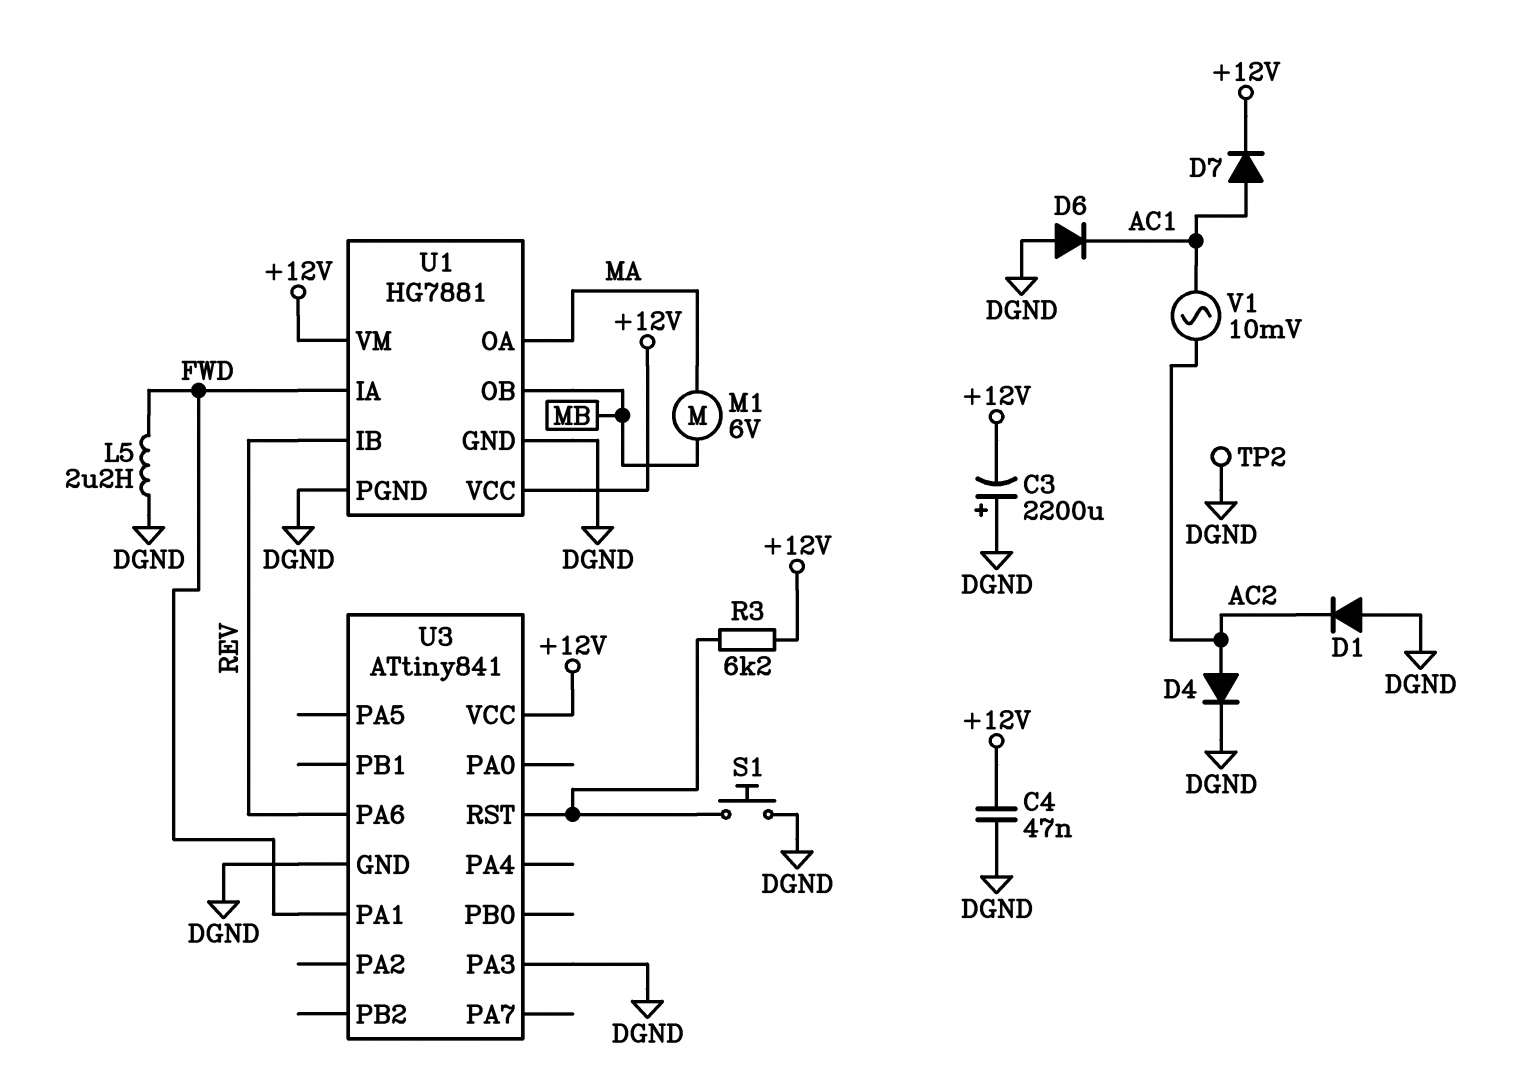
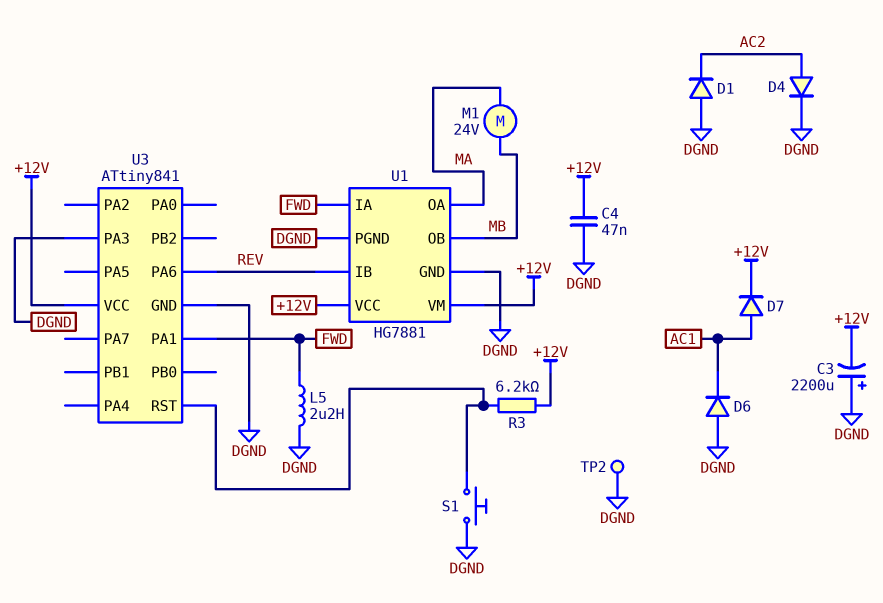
M1: motor 6V (MA, MB) -> motor 24V (MA, MB)
V1: AC 10mV (AC1, AC2) -> none

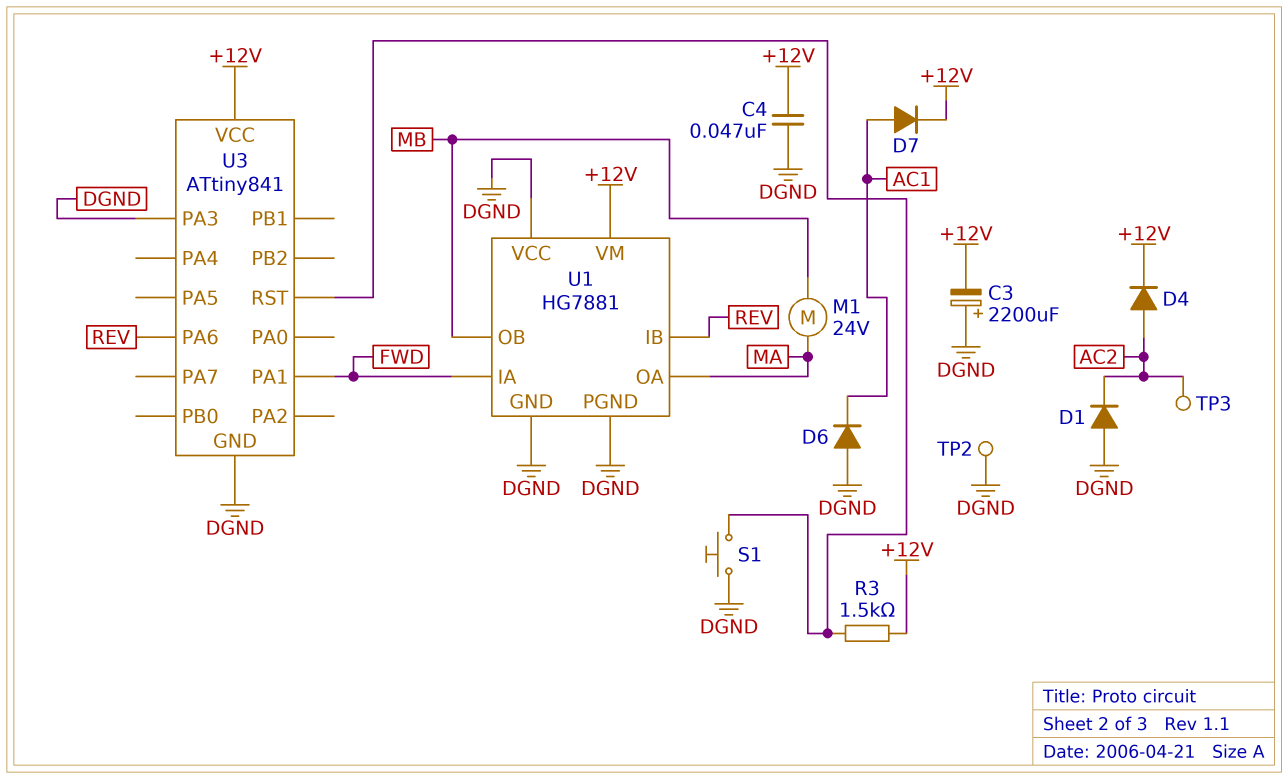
D4: diode (A AC2, K DGND) -> diode (A AC2, K +12V)
L5: 2.2uH (DGND, FWD) -> none
R3: 6.2k (+12V, U3/RST) -> 1.5k (+12V, U3/RST)
TP3: none -> test point (AC2)
U1 pin VCC: +12V -> DGND

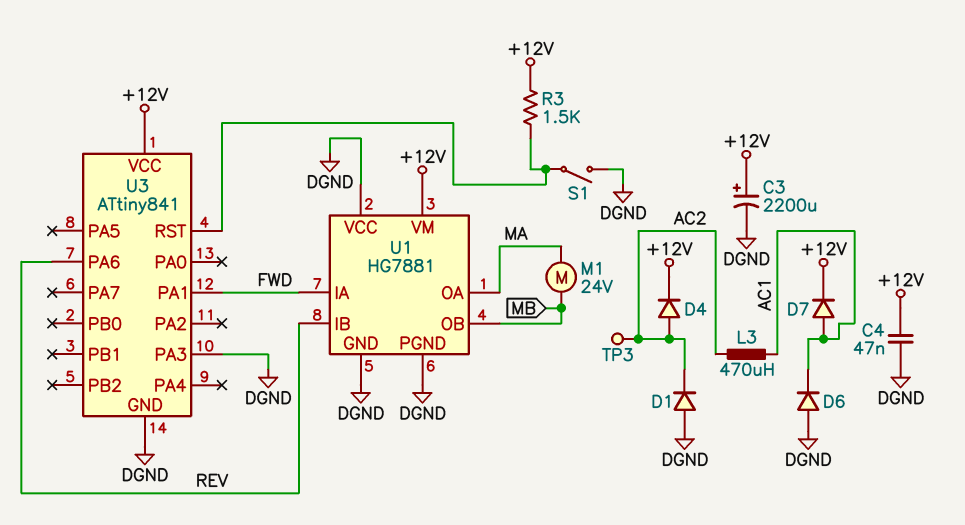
C3: 2200uF (plus DGND, minus +12V) -> 2200uF (plus +12V, minus DGND)
L3: none -> 470uH (AC1, AC2)
S1: button (DGND, U3/RST) -> switch (DGND, U3/RST)
TP2: test point (DGND) -> none

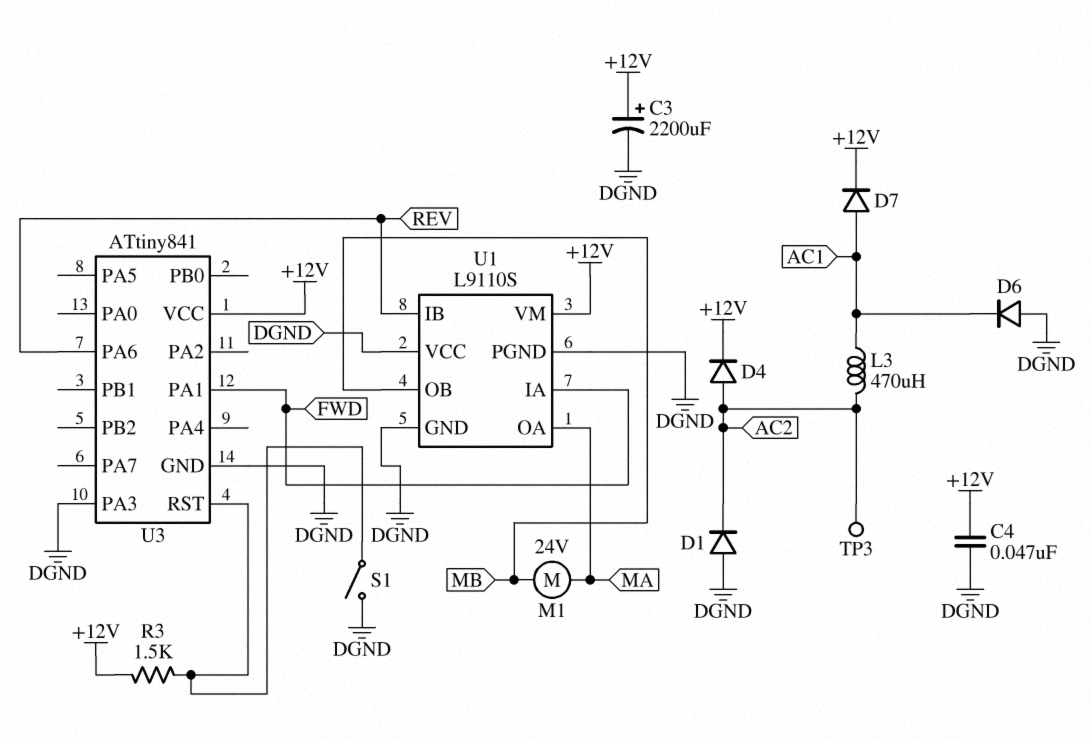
U1: HG7881 -> L9110S

